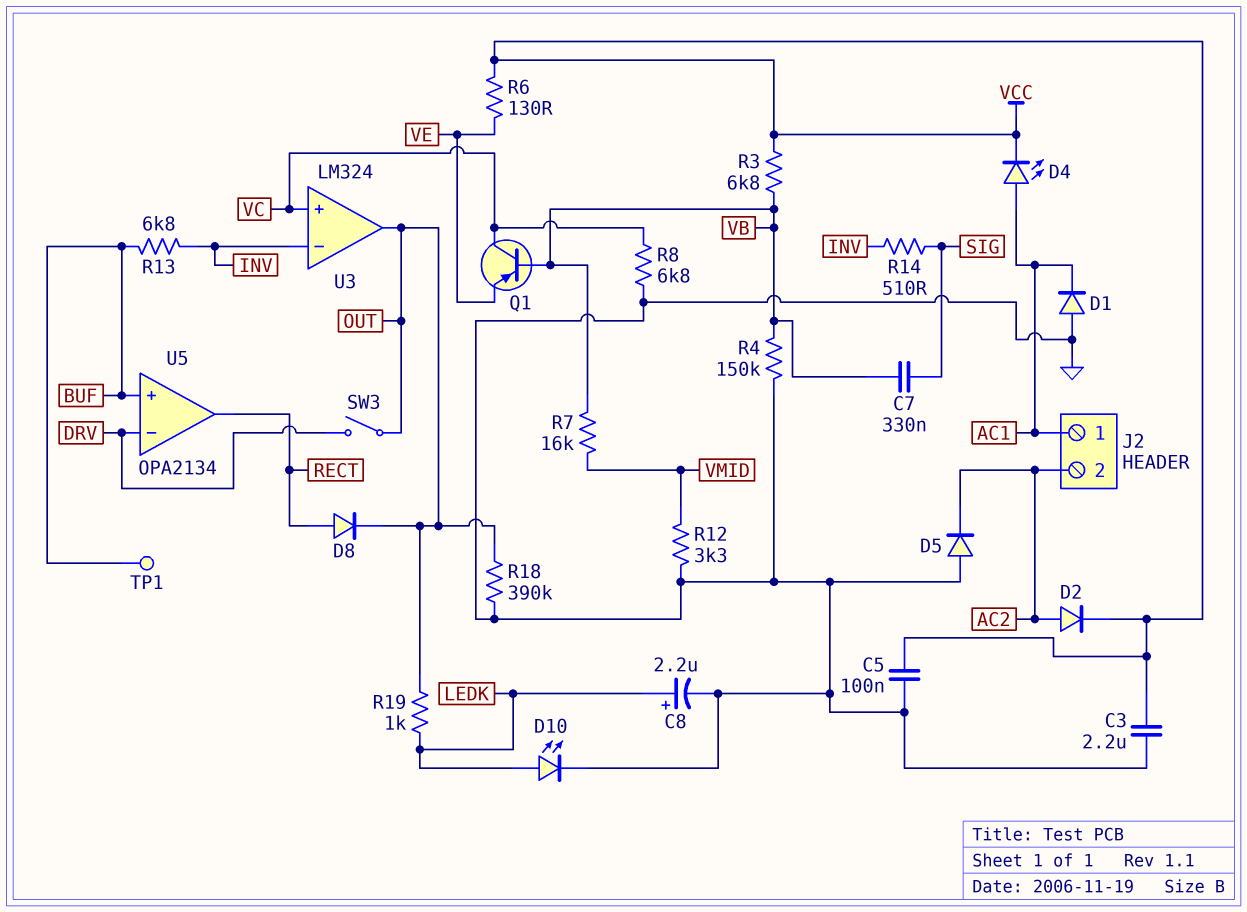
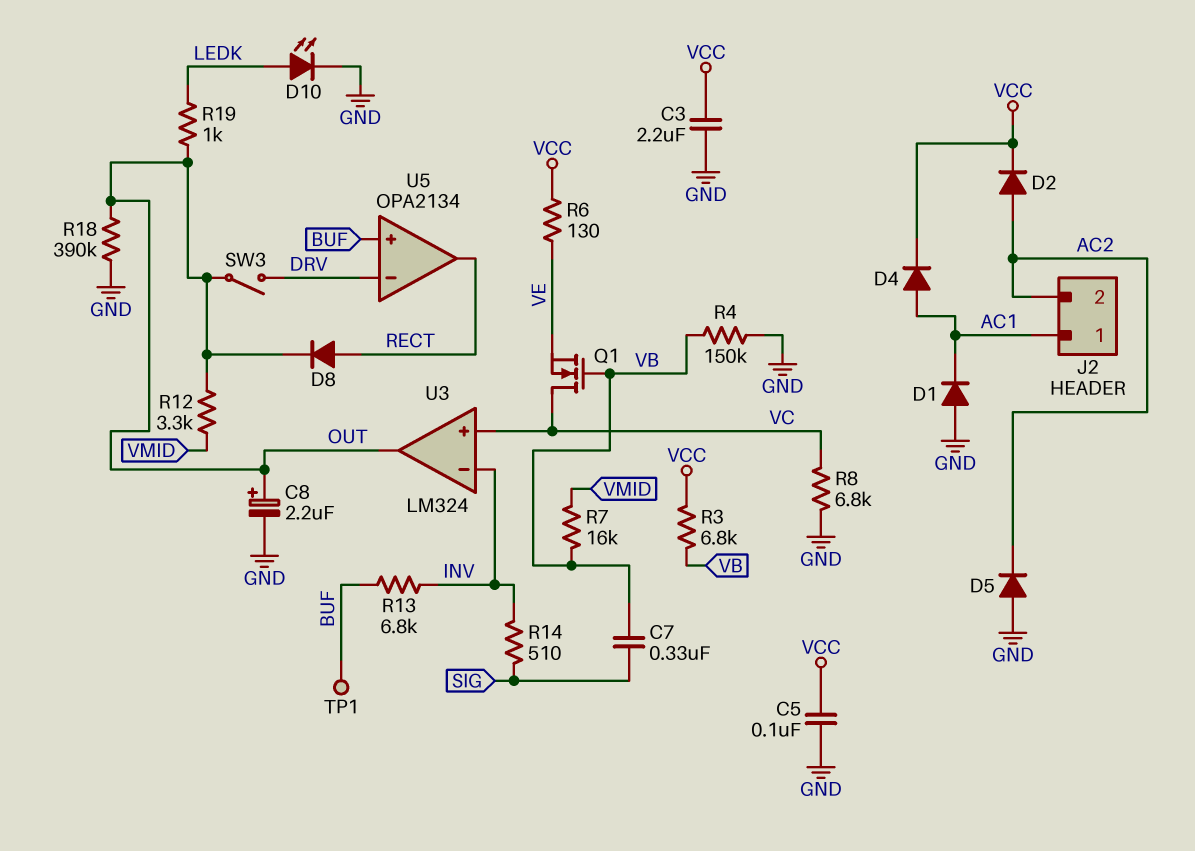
C8: 2.2uF (plus LEDK, minus GND) -> 2.2uF (plus OUT, minus GND)
D4: LED (A AC1, K VCC) -> diode (A AC1, K VCC)
Q1: PNP (B VB, C VC, E VE) -> NMOS (G VB, D VC, S VE)
R12: 3.3k (GND, VMID) -> 3.3k (OUT, VMID)

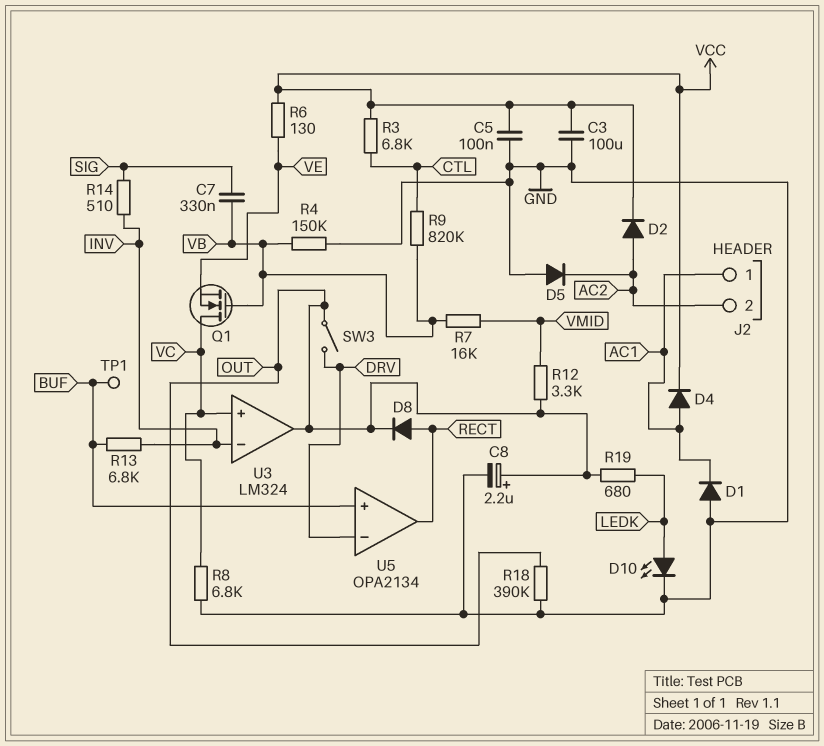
C3: 2.2uF (GND, VCC) -> 100uF (GND, VCC)
R3: 6.8k (VB, VCC) -> 6.8k (CTL, VCC)
R9: none -> 820k (CTL, VB)
R19: 1k (LEDK, OUT) -> 680 (LEDK, OUT)

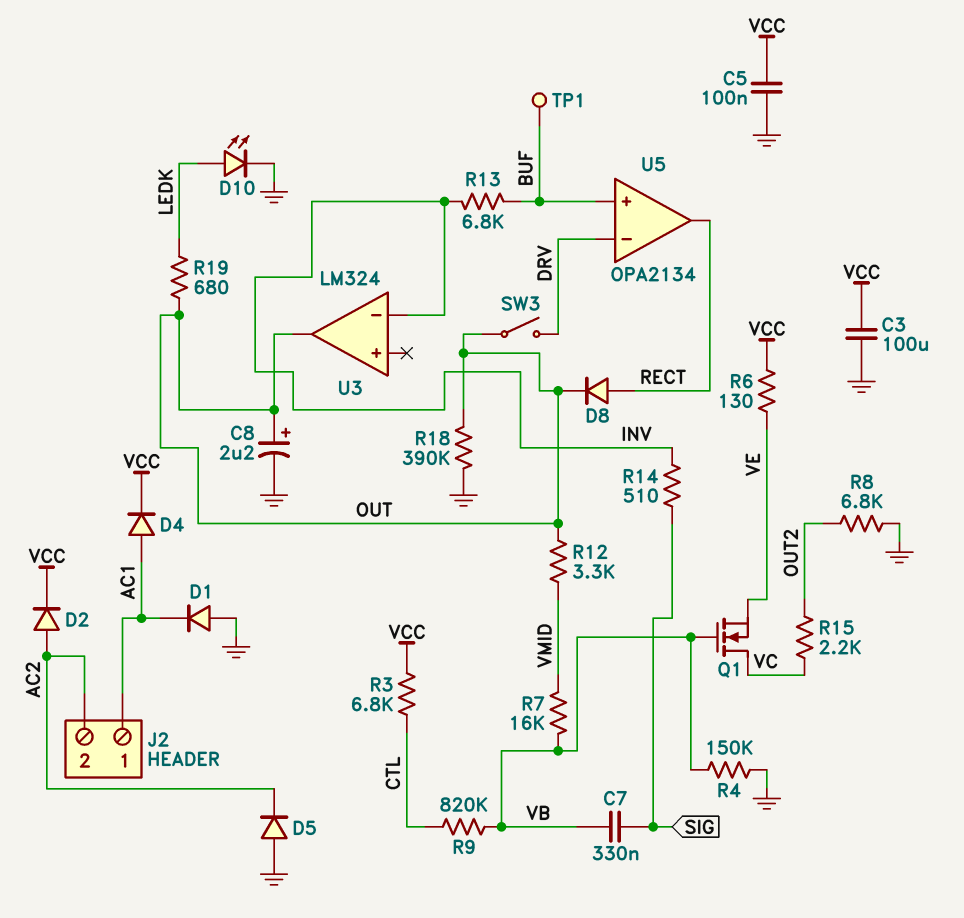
R8: 6.8k (GND, VC) -> 6.8k (GND, OUT2)
R15: none -> 2.2k (OUT2, VC)
U3 pin in+: VC -> none

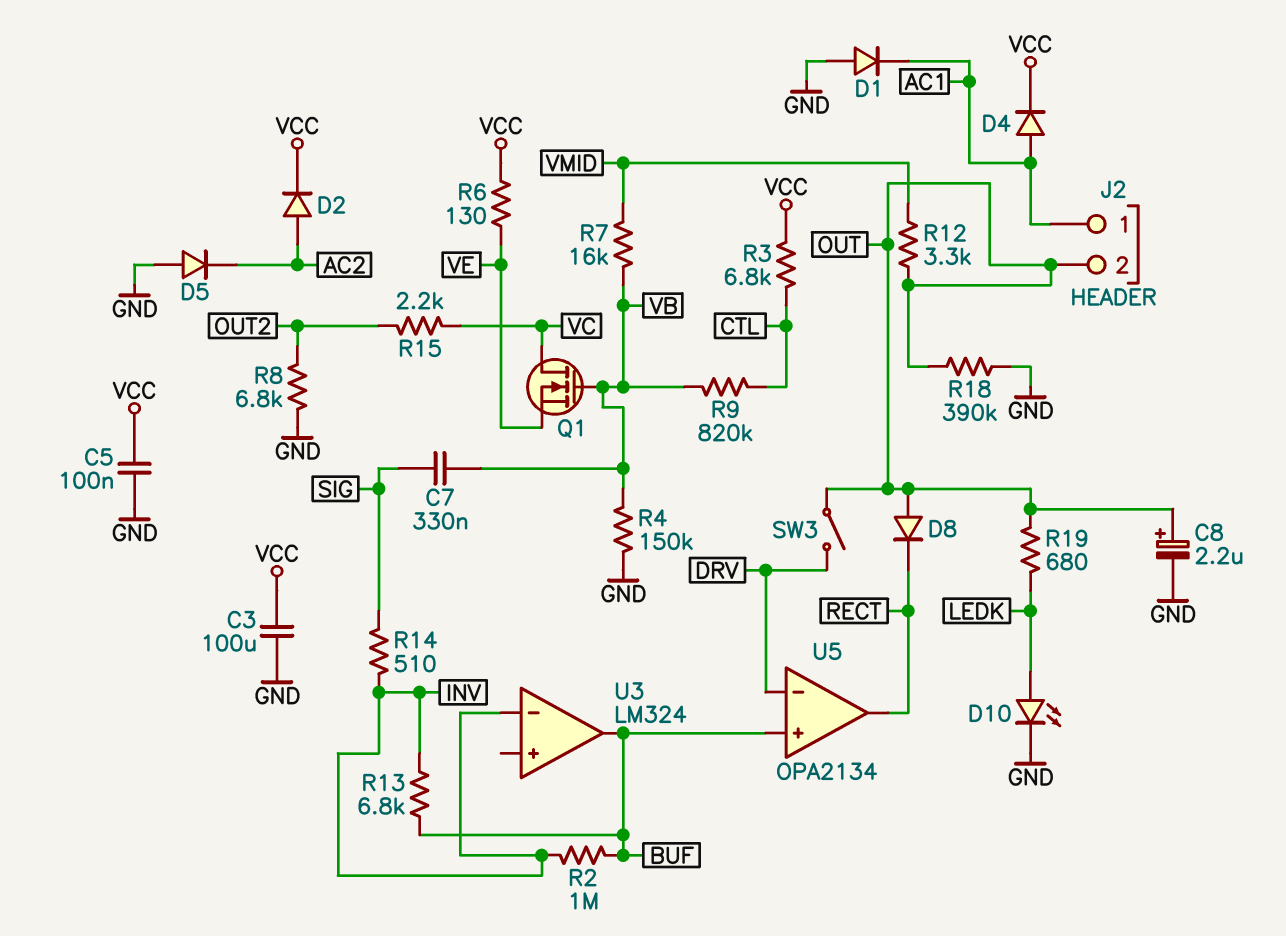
D8: diode (A RECT, K OUT) -> diode (A OUT, K RECT)
J2 pin 2: AC2 -> OUT
R2: none -> 1M (BUF, INV)
TP1: test point (BUF) -> none
U3 pin out: OUT -> BUF

